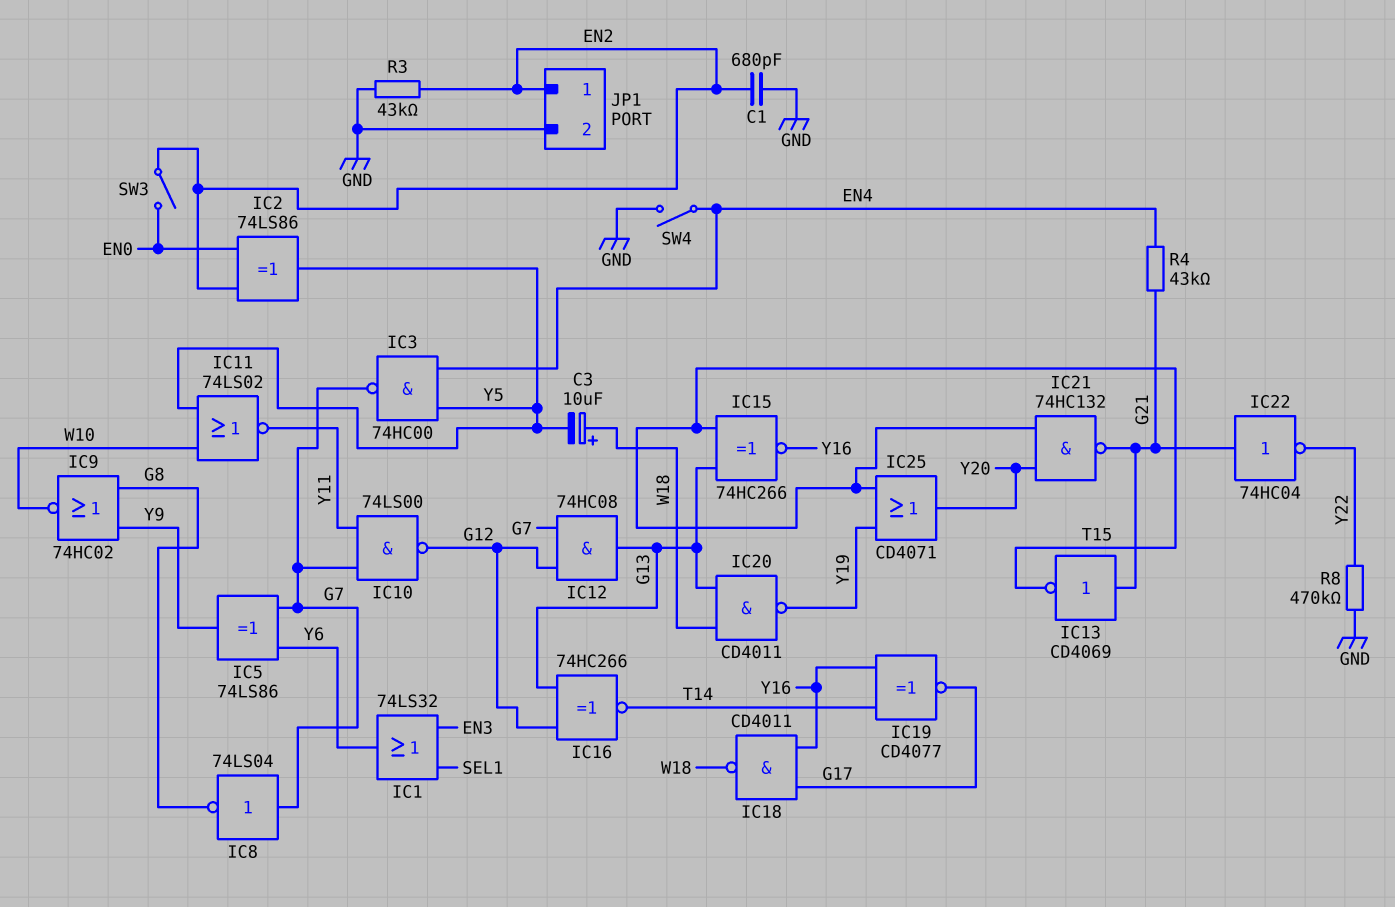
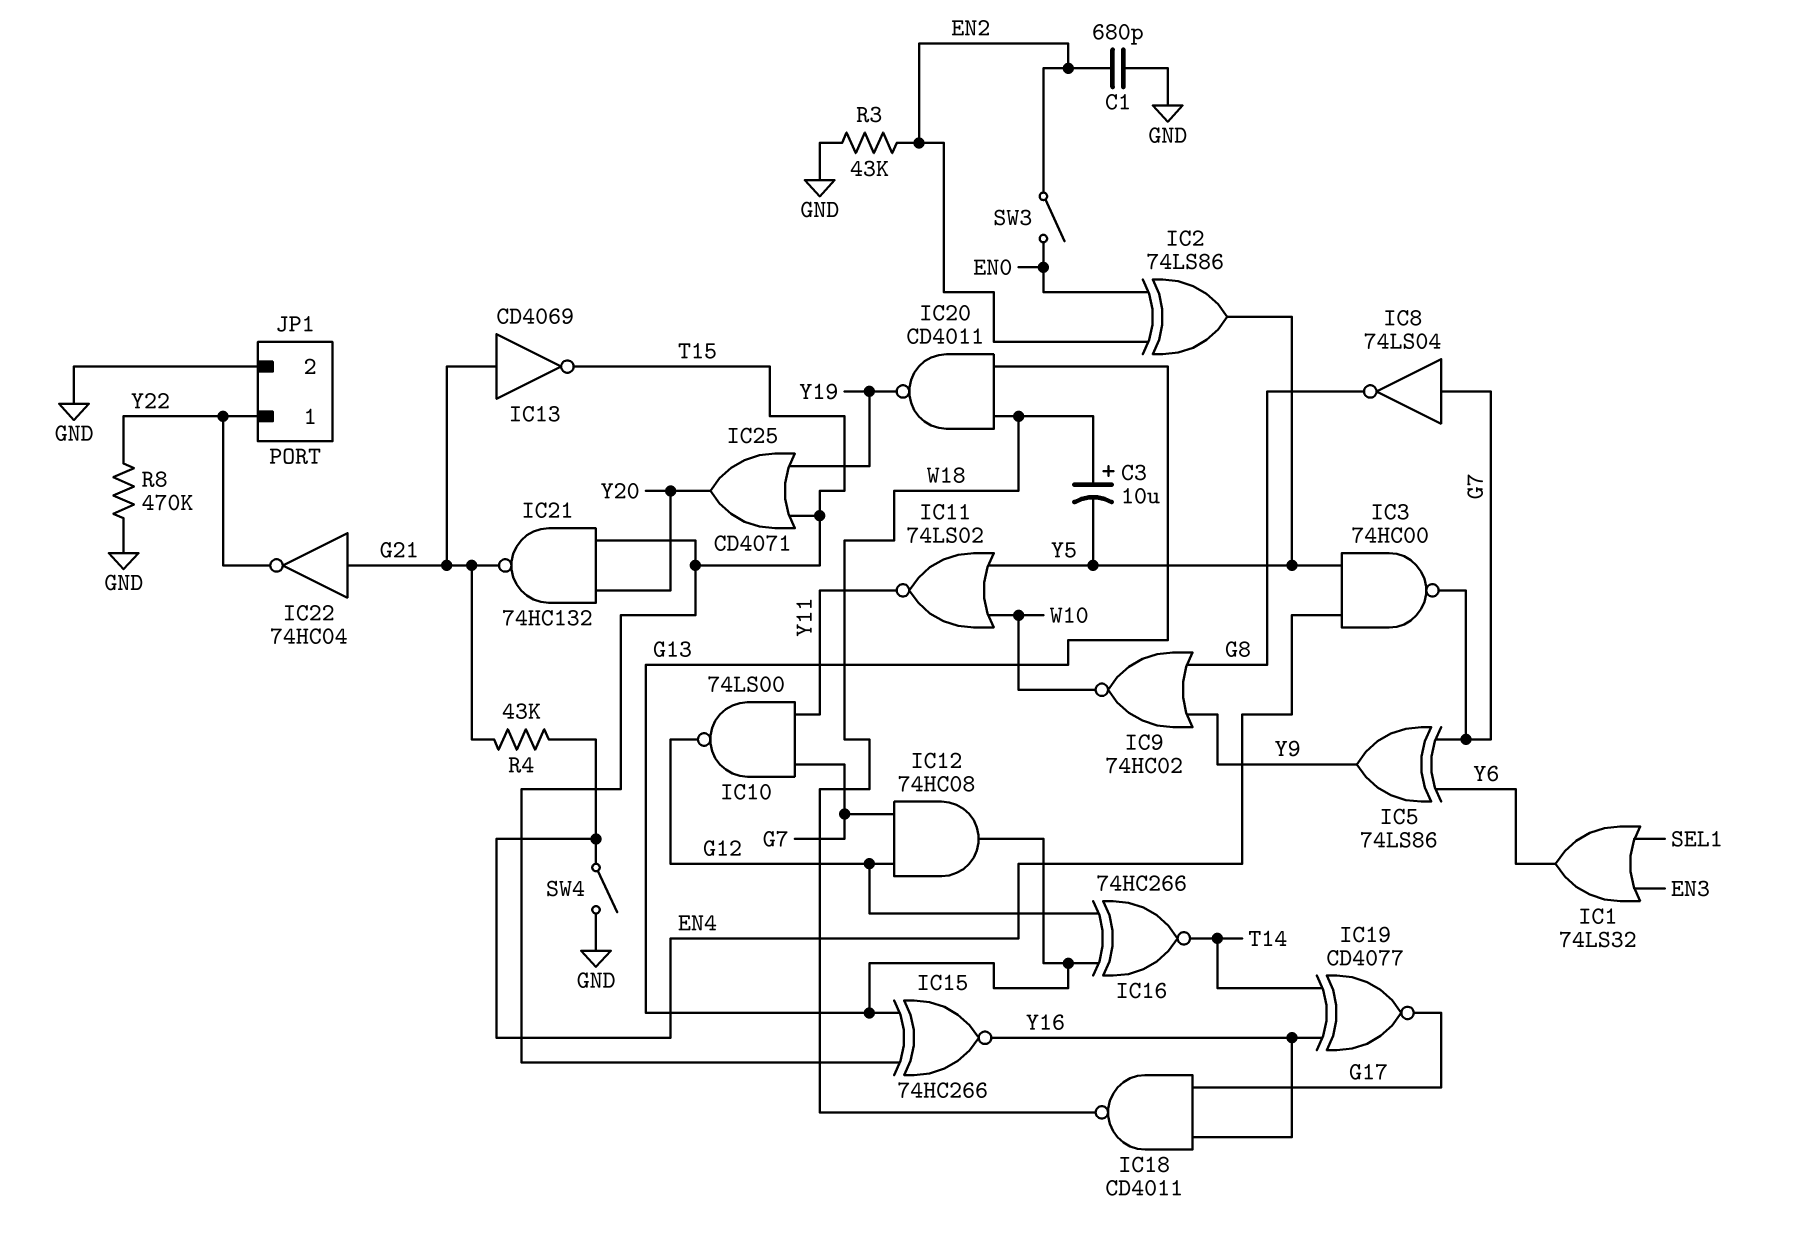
JP1 pin 1: EN2 -> Y22

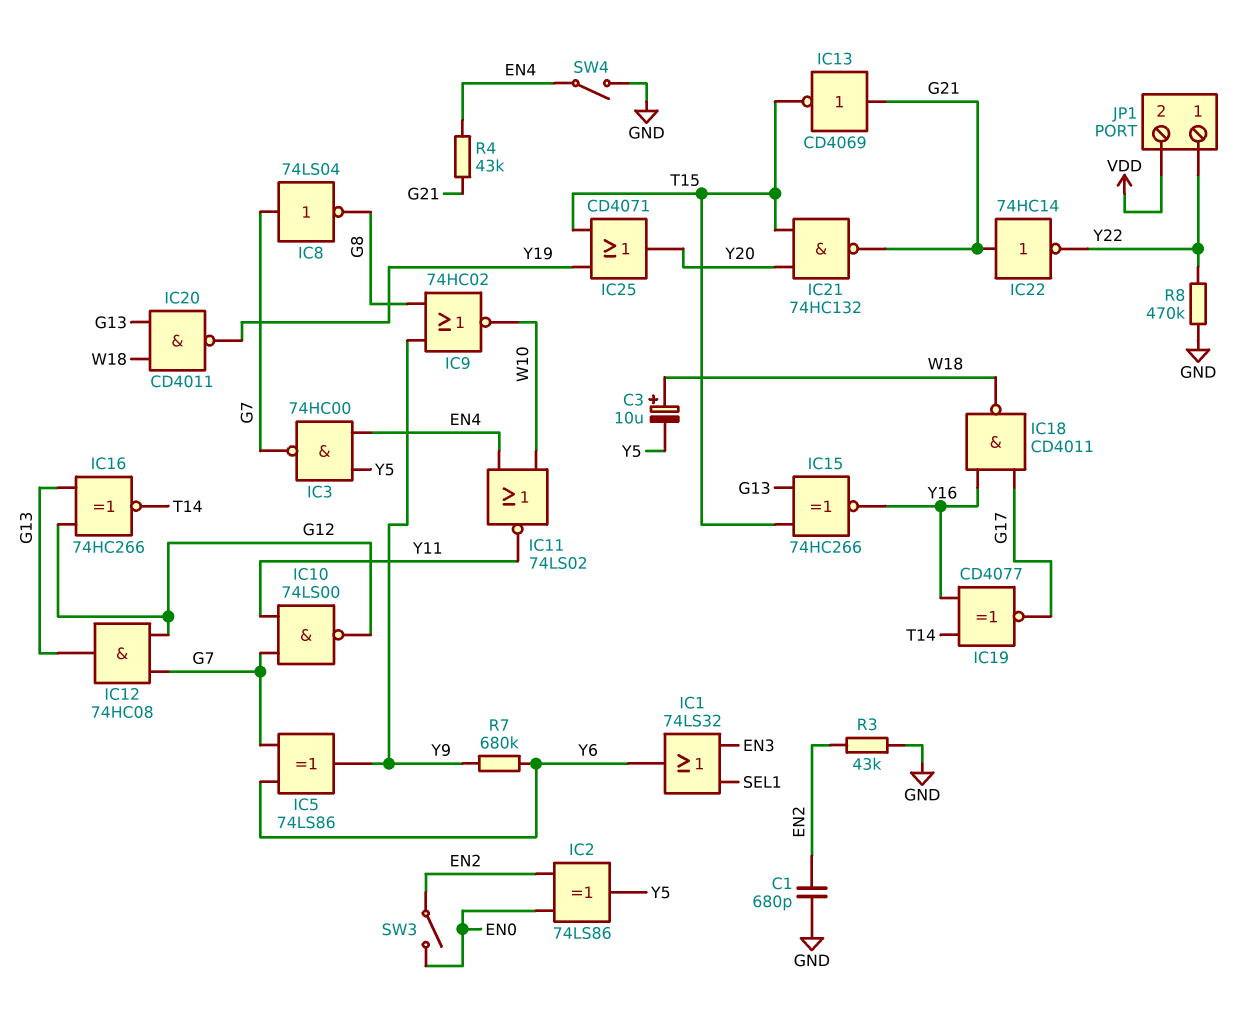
IC11: NOR 74LS02 (in W10, in Y5, out Y11) -> NOR 74LS02 (in EN4, in W10, out Y11)
IC22: NOT 74HC04 (in G21, out Y22) -> NOT 74HC14 (in G21, out Y22)
JP1 pin 2: GND -> VDD
R7: none -> 680k (Y6, Y9)

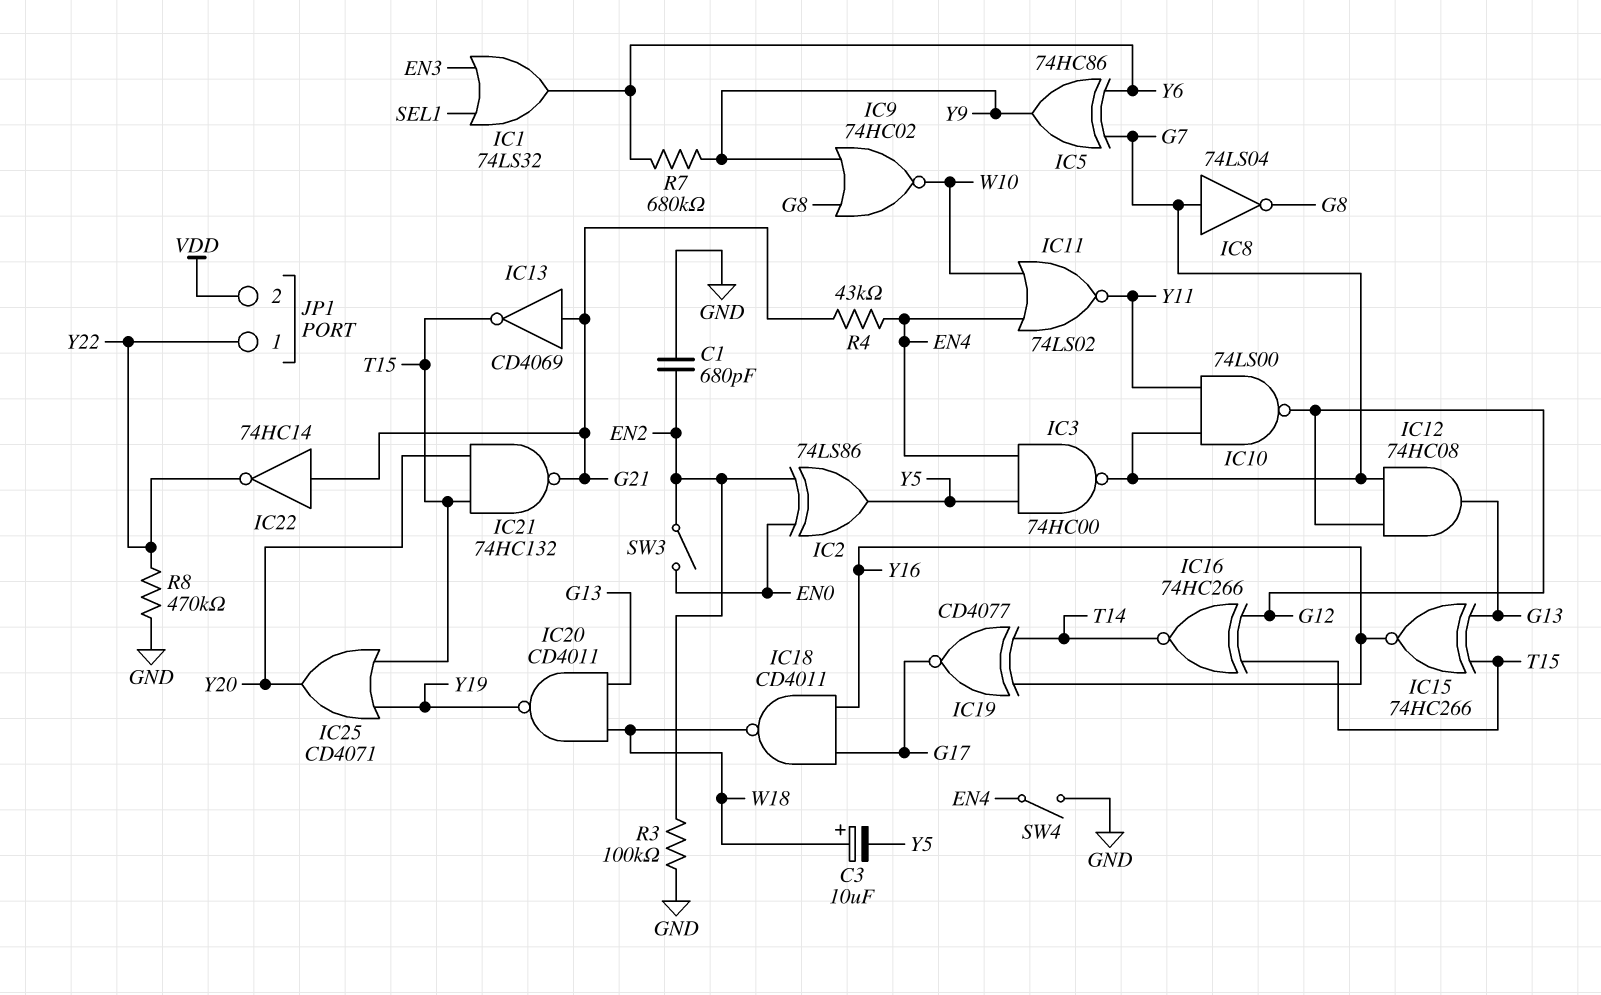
IC5: XOR 74LS86 (in G7, in Y6, out Y9) -> XOR 74HC86 (in G7, in Y6, out Y9)
IC16: XNOR 74HC266 (in G12, in G13, out T14) -> XNOR 74HC266 (in G12, in T15, out T14)
R3: 43k (EN2, GND) -> 100k (EN2, GND)

